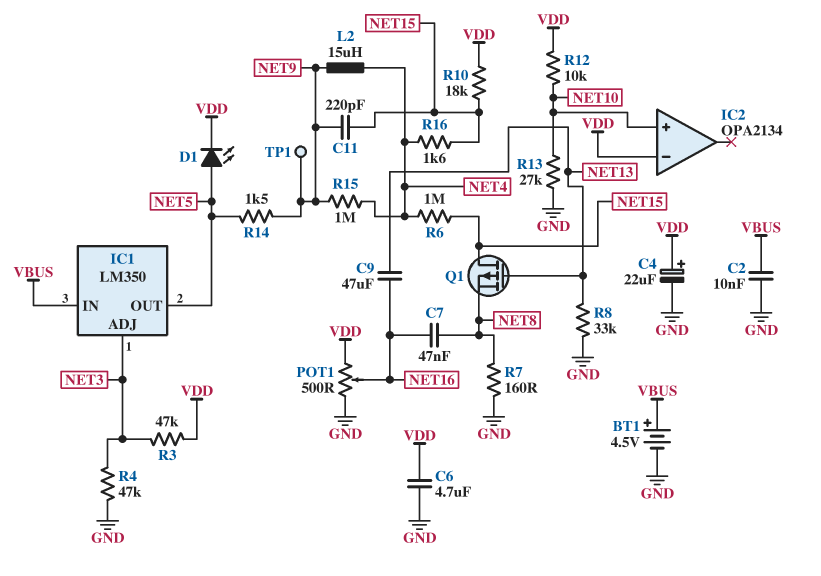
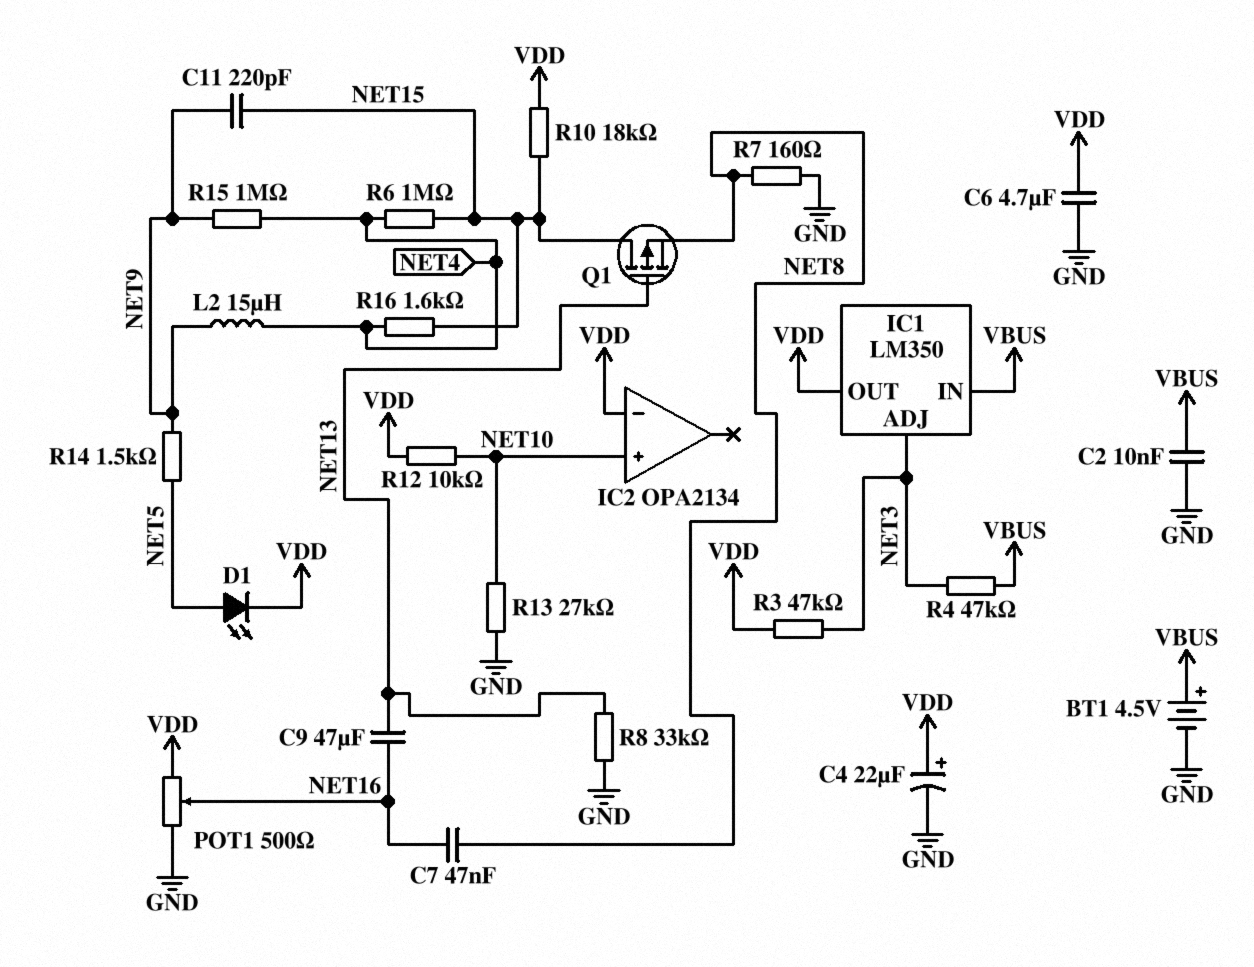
IC1 pin OUT: NET5 -> VDD
R4: 47k (GND, NET3) -> 47k (NET3, VBUS)
TP1: test point (NET9) -> none

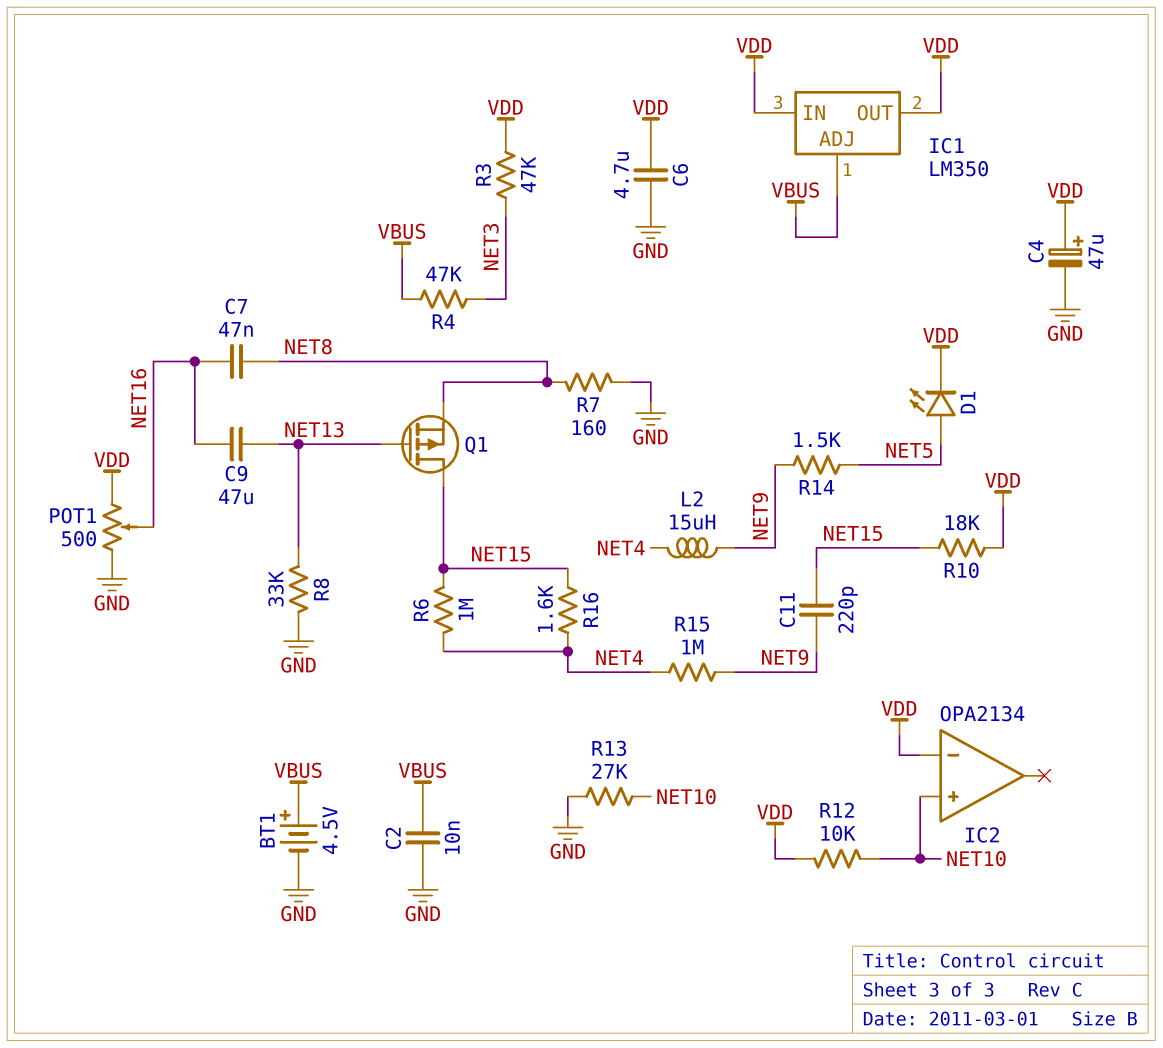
C4: 22uF (plus VDD, minus GND) -> 47uF (plus VDD, minus GND)
IC1 pin ADJ: NET3 -> VBUS
IC1 pin IN: VBUS -> VDD

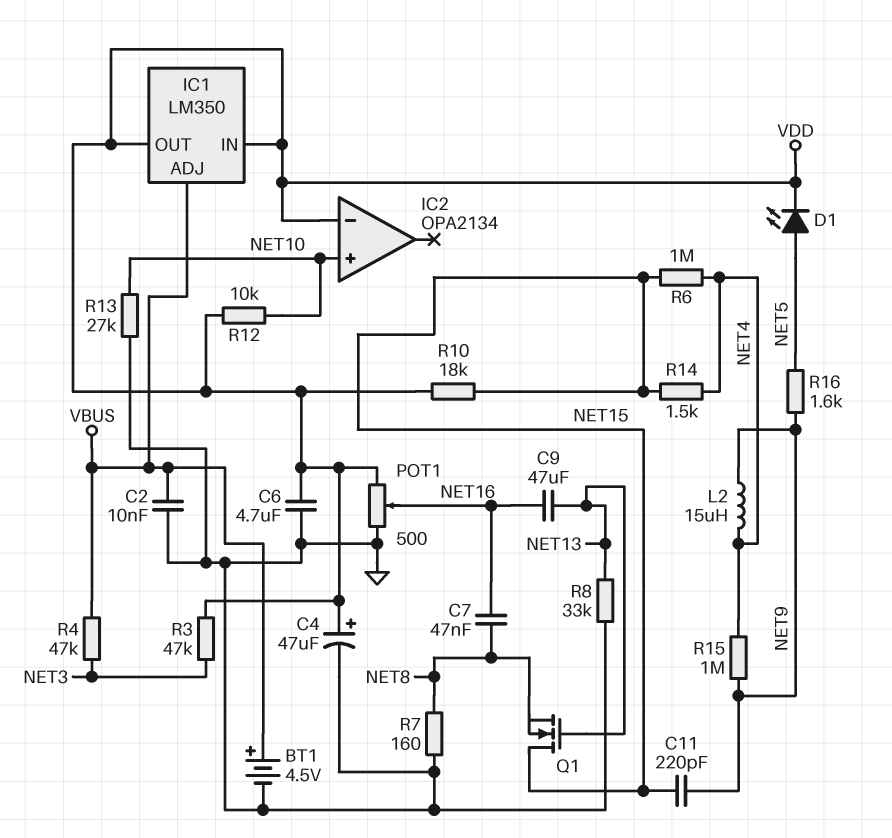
Q1: PMOS (G NET13, D NET15, S NET8) -> NMOS (G NET13, D NET15, S NET8)
R14: 1.5k (NET5, NET9) -> 1.5k (NET4, NET15)
R16: 1.6k (NET4, NET15) -> 1.6k (NET5, NET9)

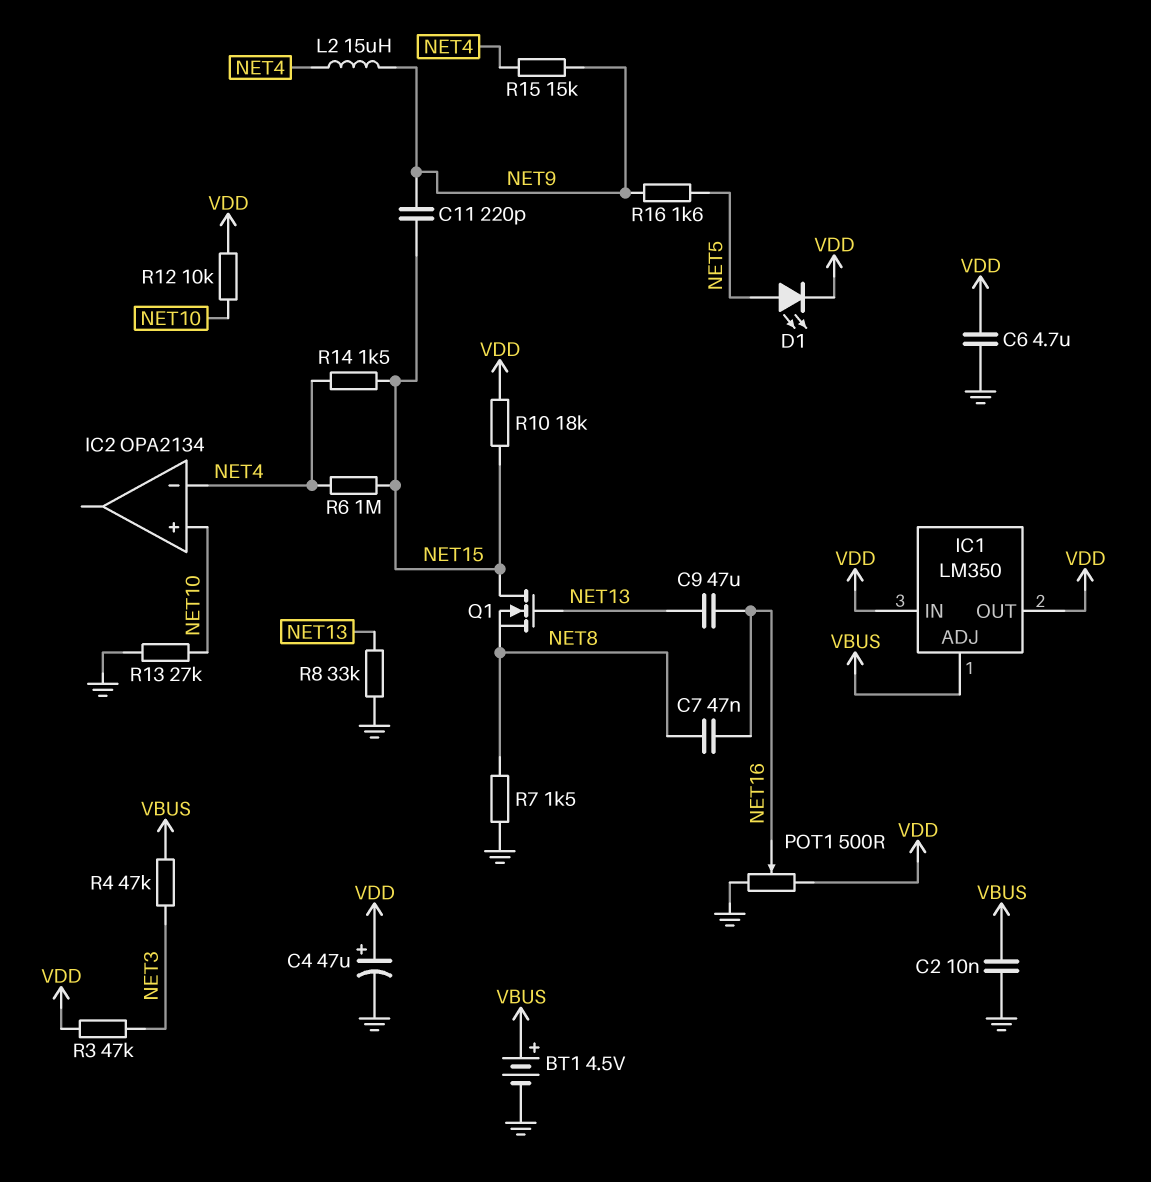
IC2 pin in-: VDD -> NET4
R7: 160 (GND, NET8) -> 1.5k (GND, NET8)
R15: 1M (NET4, NET9) -> 15k (NET4, NET9)

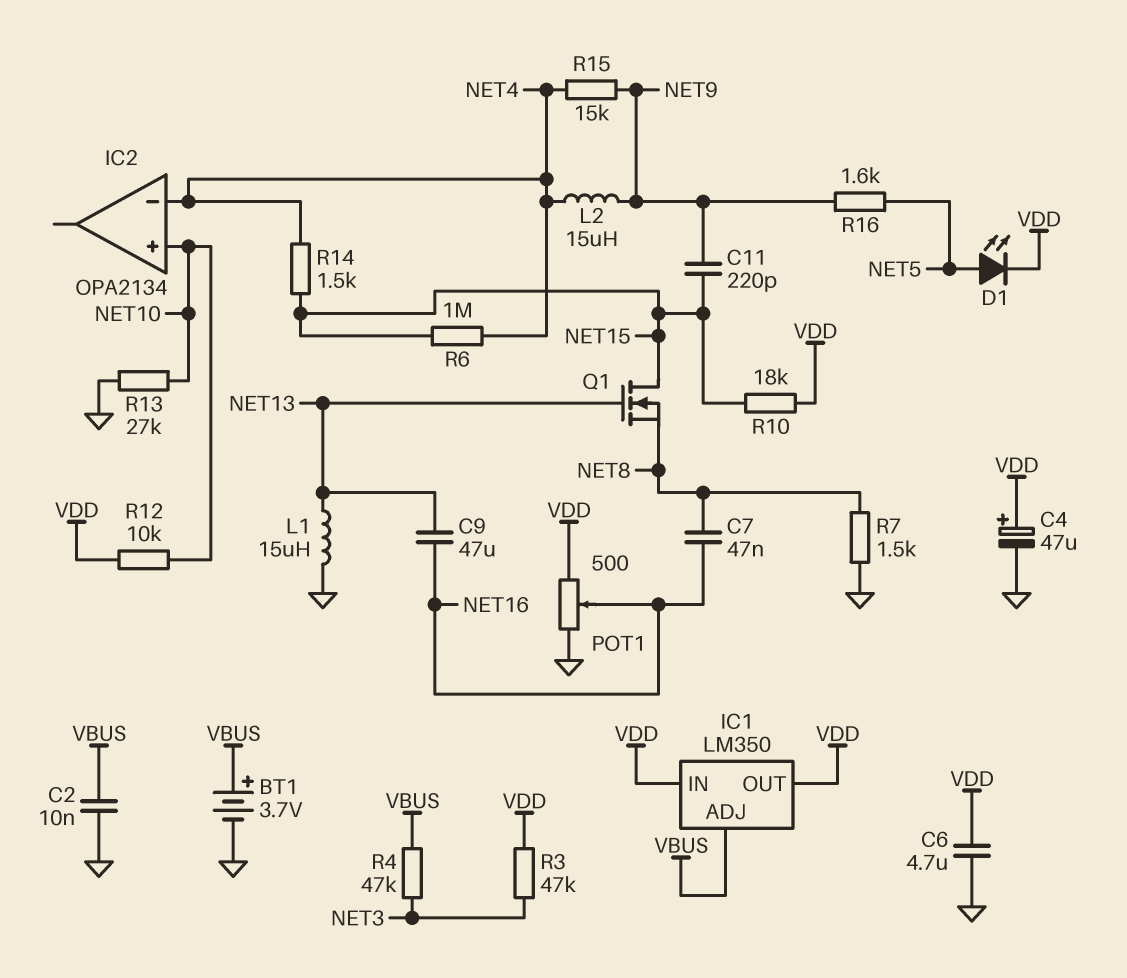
BT1: 4.5V (plus VBUS, minus GND) -> 3.7V (plus VBUS, minus GND)
L1: none -> 15uH (GND, NET13)
R8: 33k (GND, NET13) -> none

